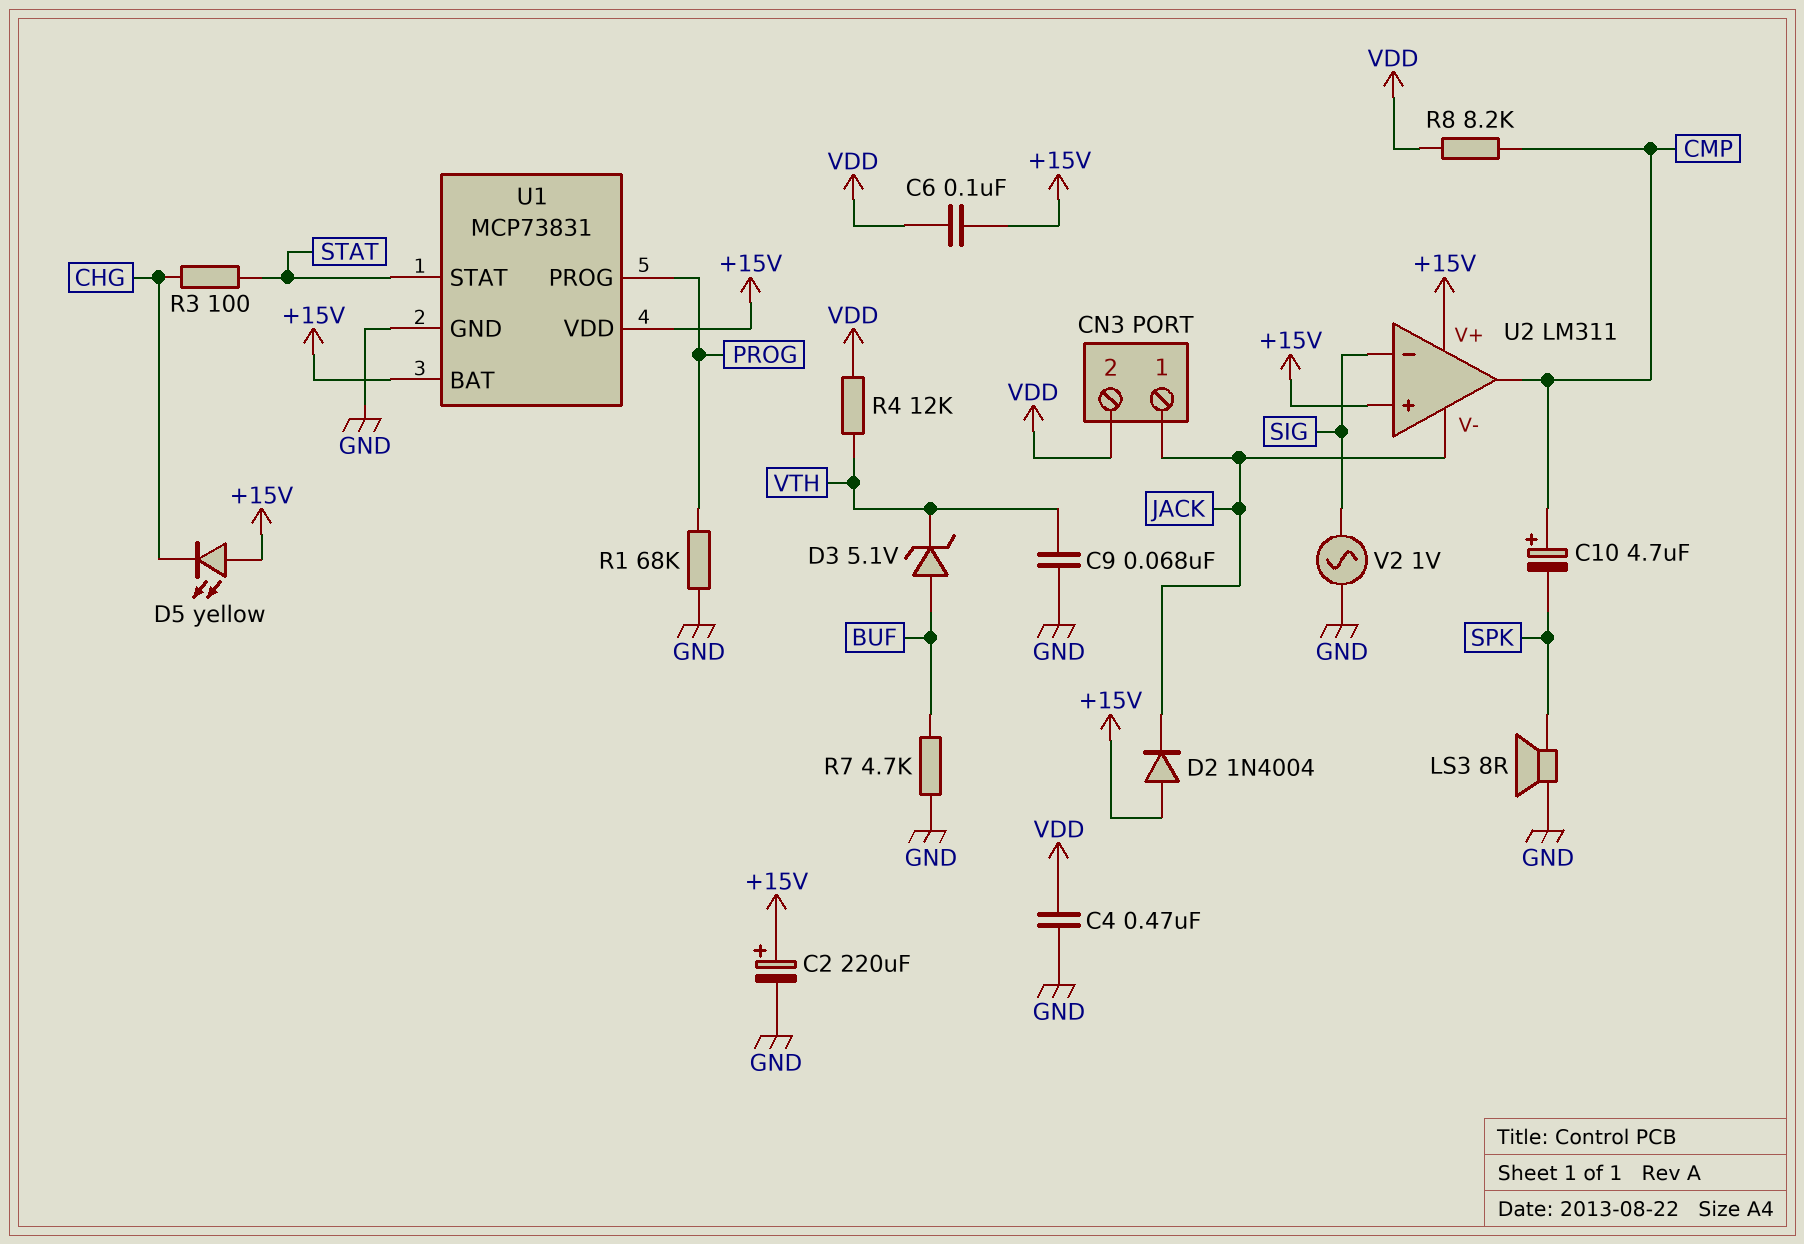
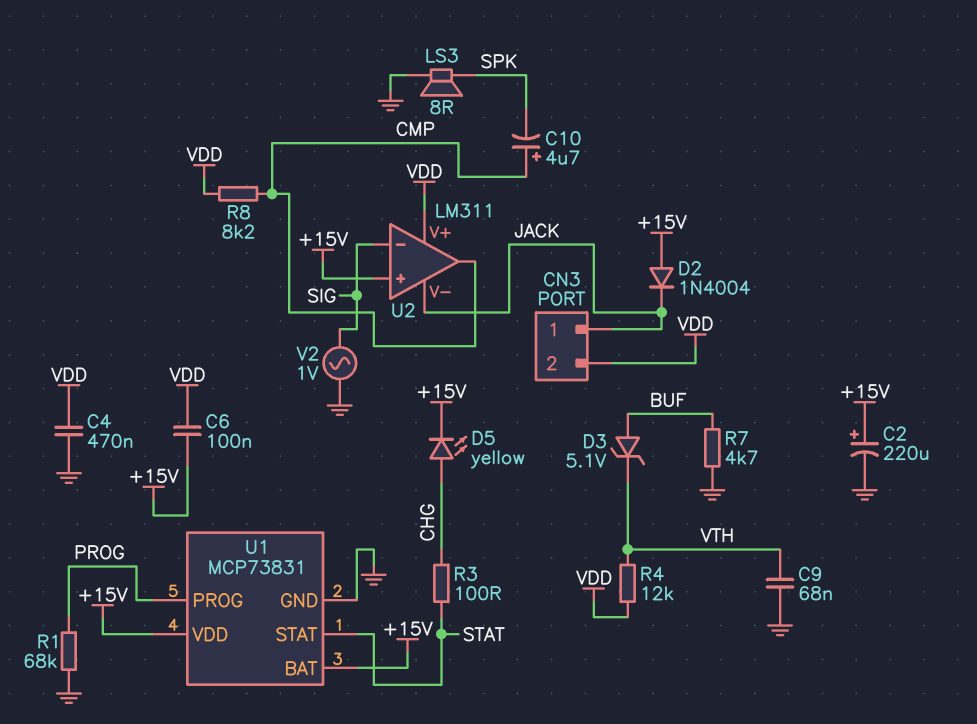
D5: LED yellow (A +15V, K CHG) -> LED yellow (A CHG, K +15V)
U2 pin V+: +15V -> VDD

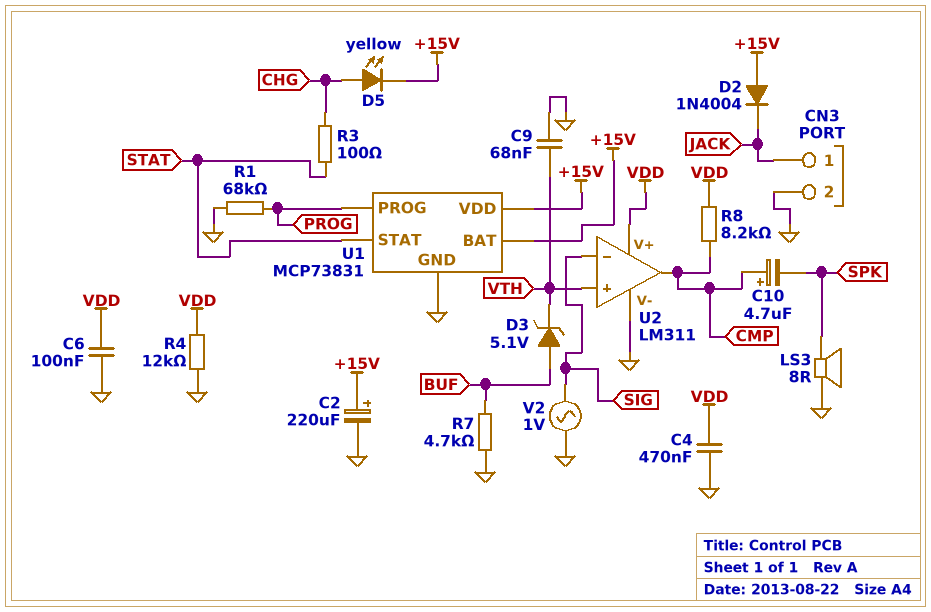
C6: 100nF (+15V, VDD) -> 100nF (GND, VDD)
CN3 pin 2: VDD -> GND
R4: 12k (VDD, VTH) -> 12k (GND, VDD)
U2 pin V-: JACK -> GND
U2 pin in+: +15V -> VTH

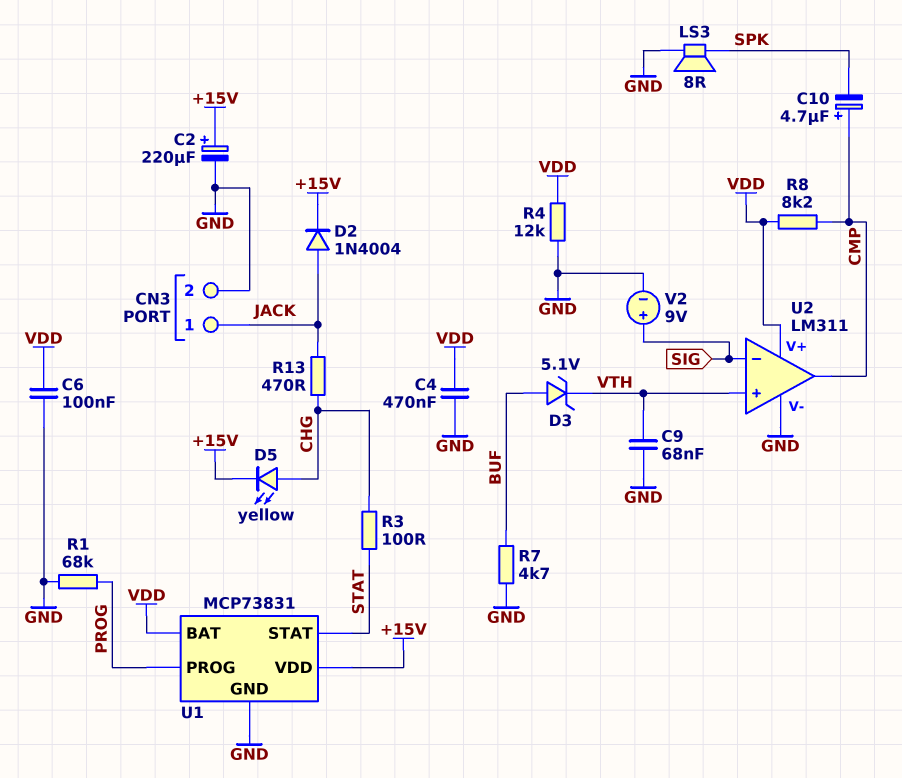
D2: diode 1N4004 (A +15V, K JACK) -> diode 1N4004 (A JACK, K +15V)
R13: none -> 470 (CHG, JACK)
U1 pin BAT: +15V -> VDD
V2: AC 1V (GND, SIG) -> 9V (plus SIG, minus GND)

